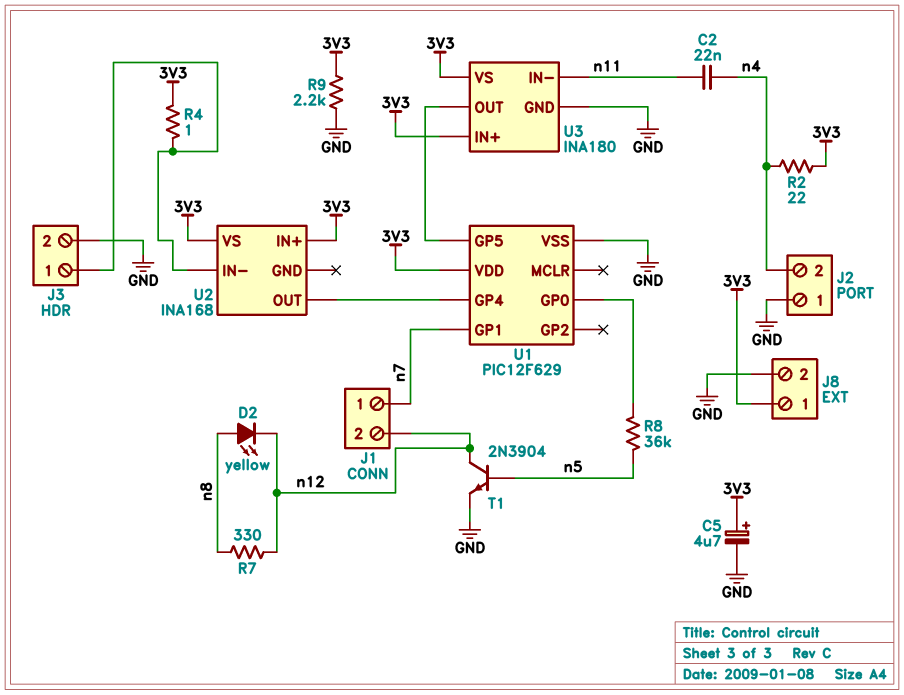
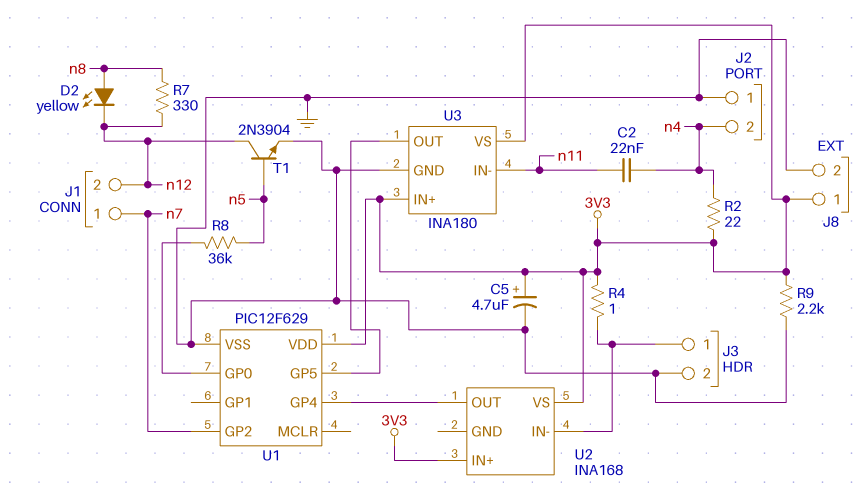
U1 pin GP1: n7 -> none
U1 pin GP2: none -> n7

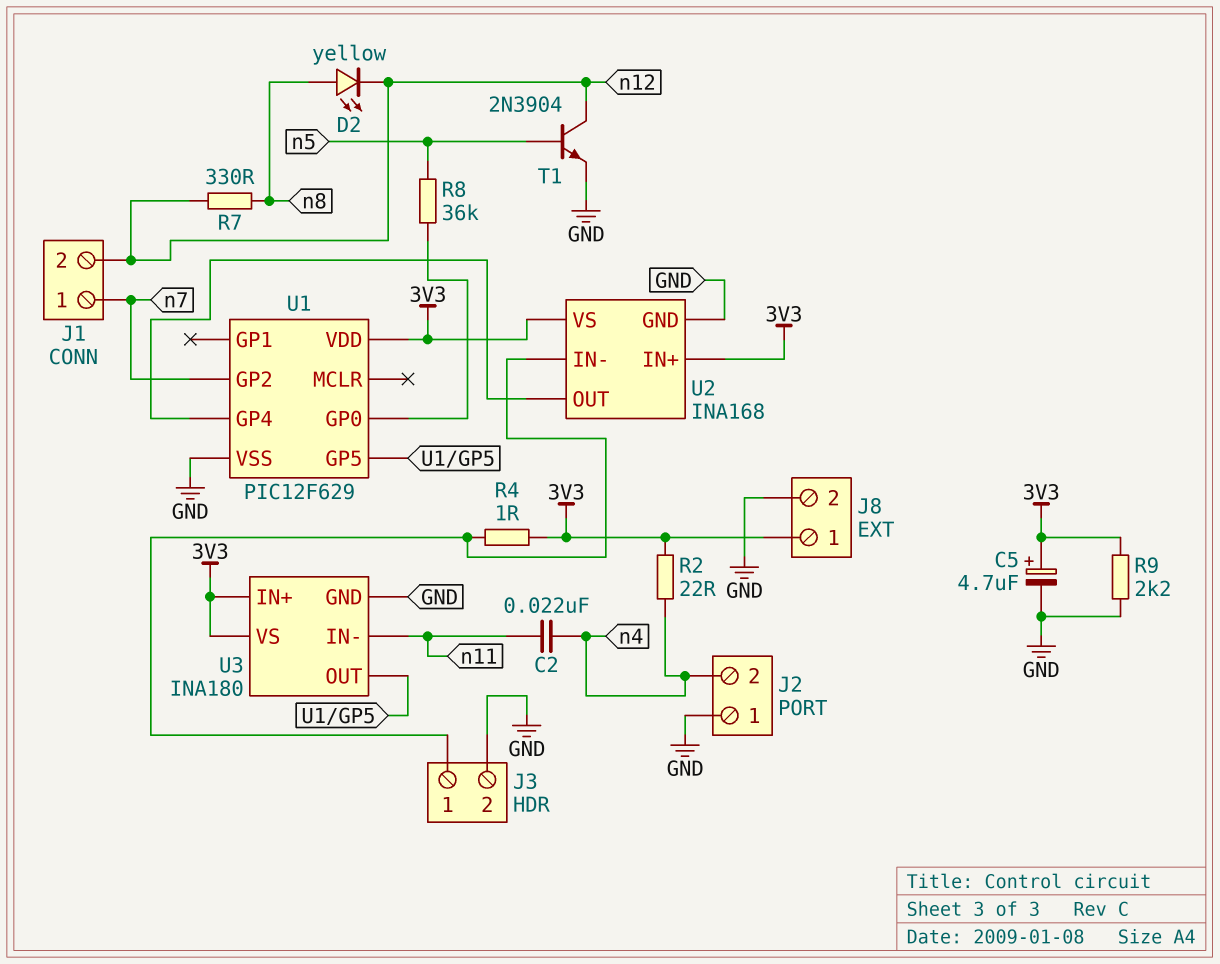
U2 pin GND: none -> GND

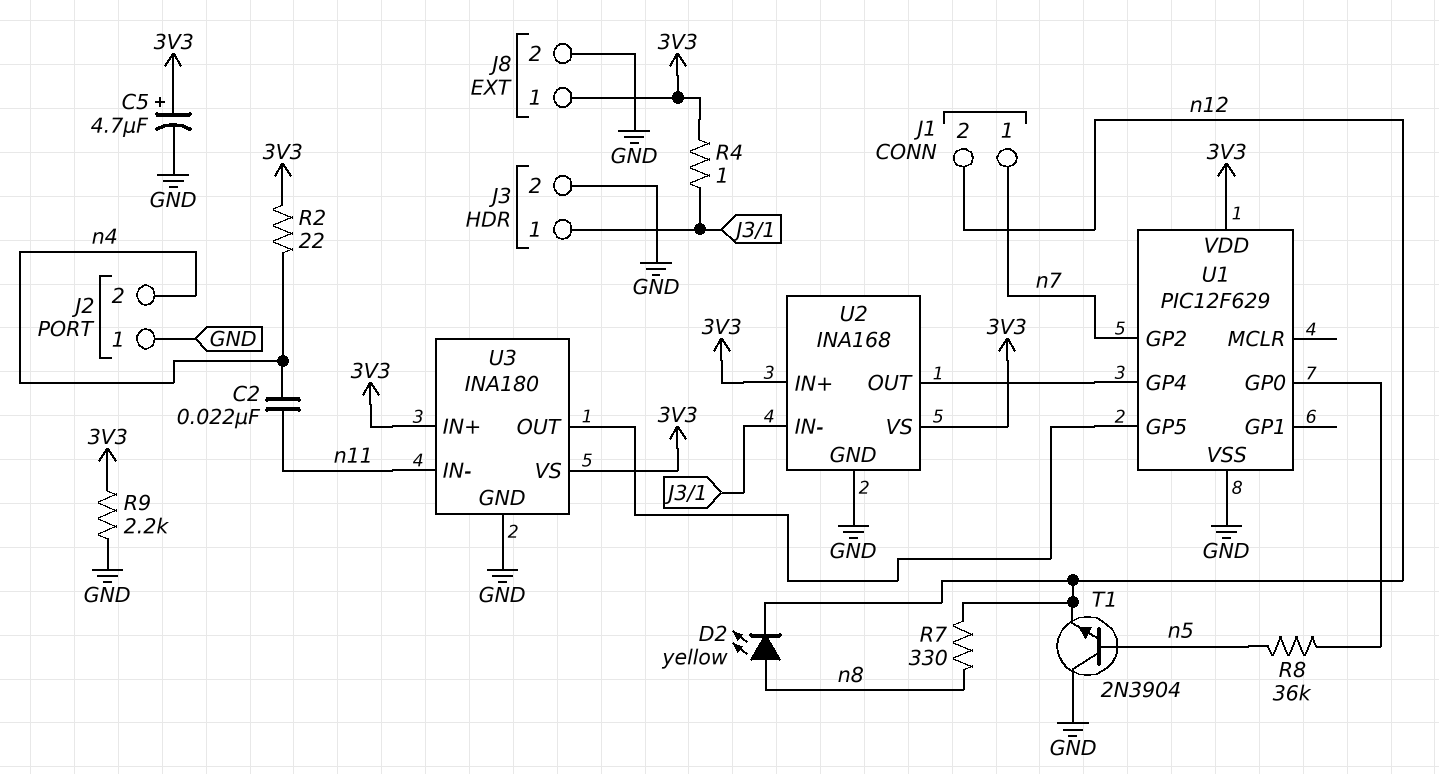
T1: NPN 2N3904 (B n5, C n12, E GND) -> NPN 2N3904 (B n5, C GND, E n12)

